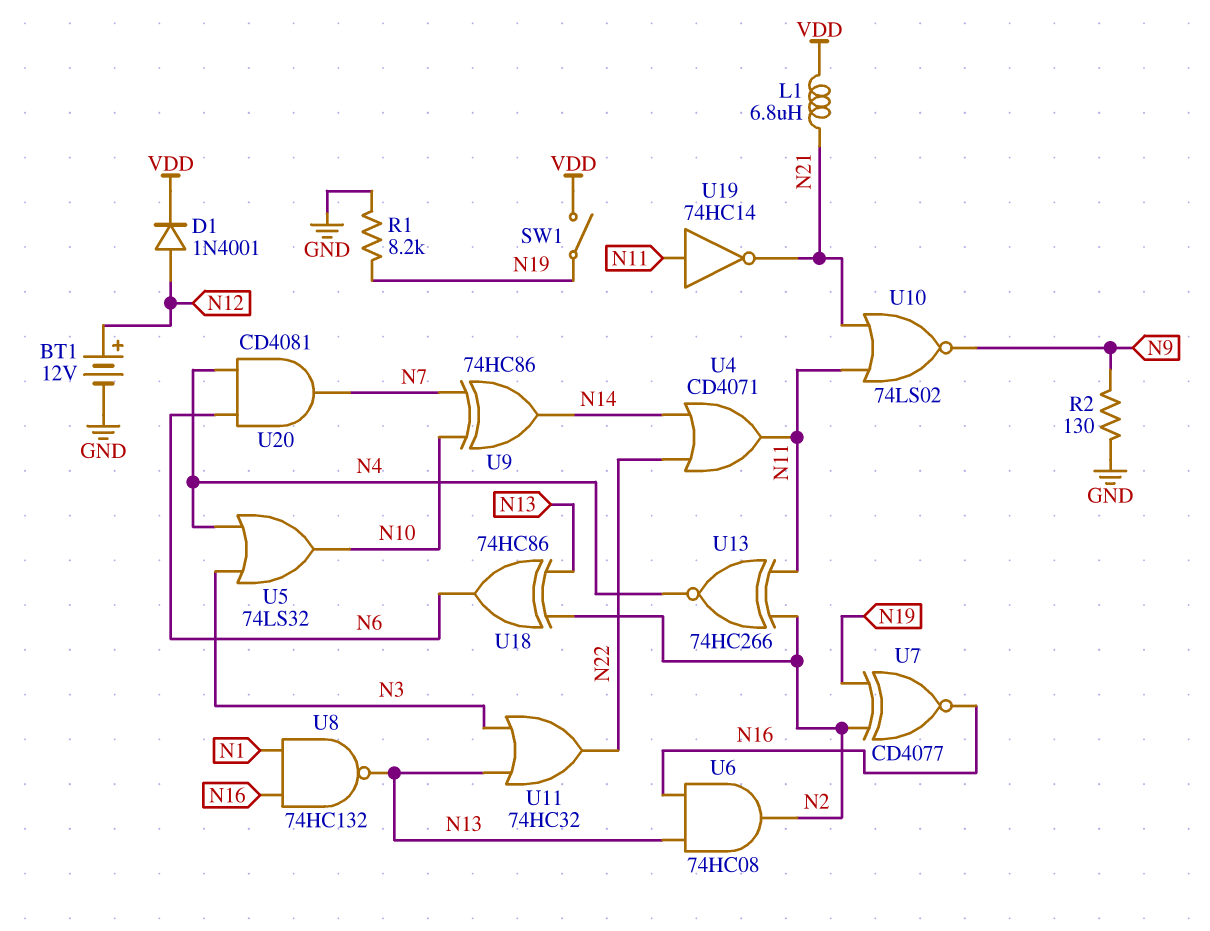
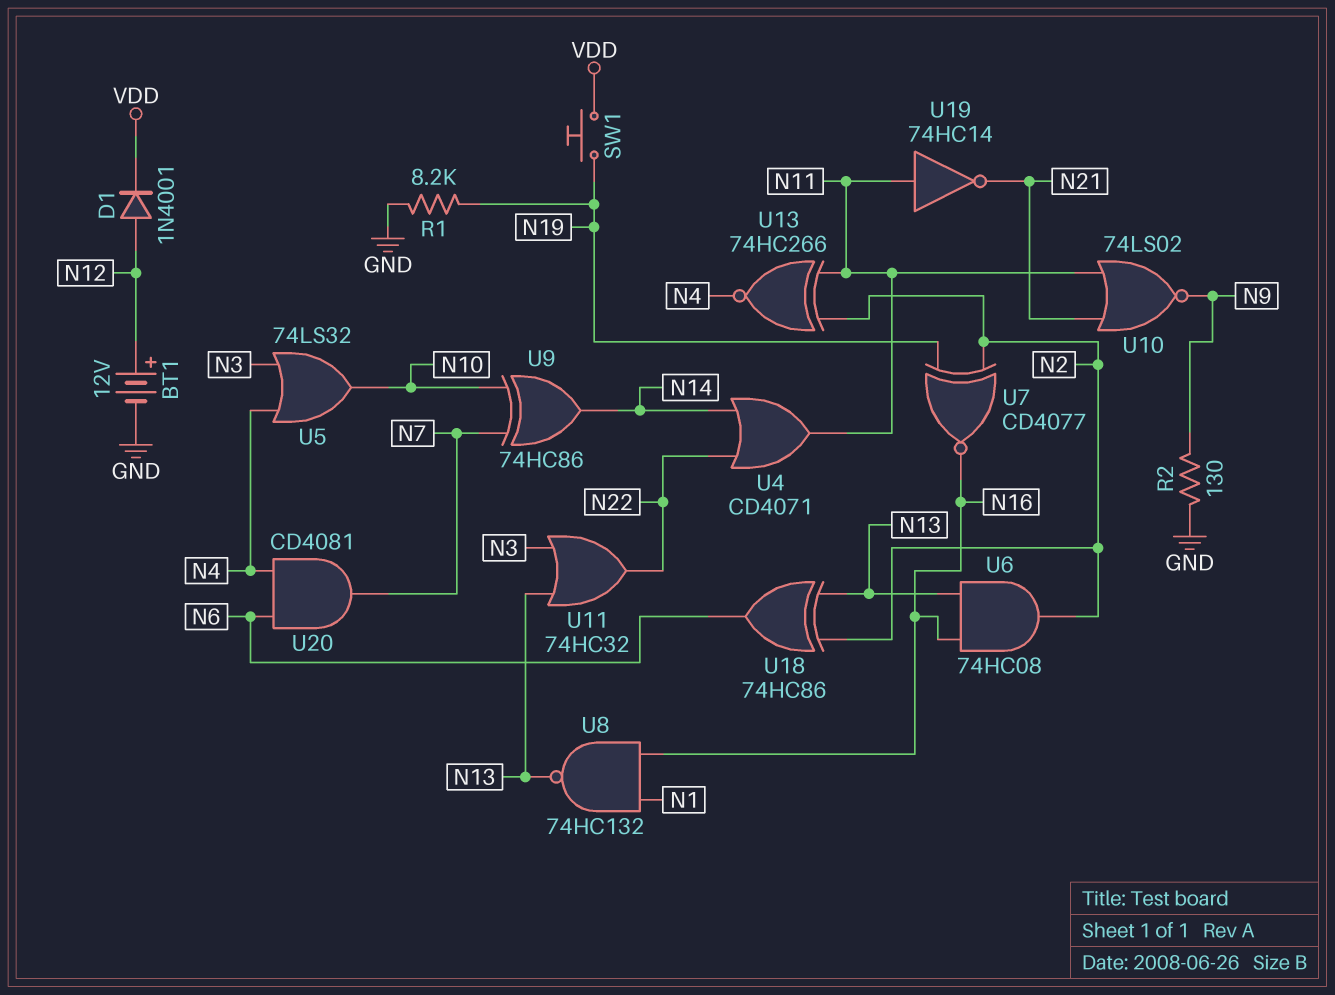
L1: 6.8uH (N21, VDD) -> none
SW1: switch (N19, VDD) -> button (N19, VDD)

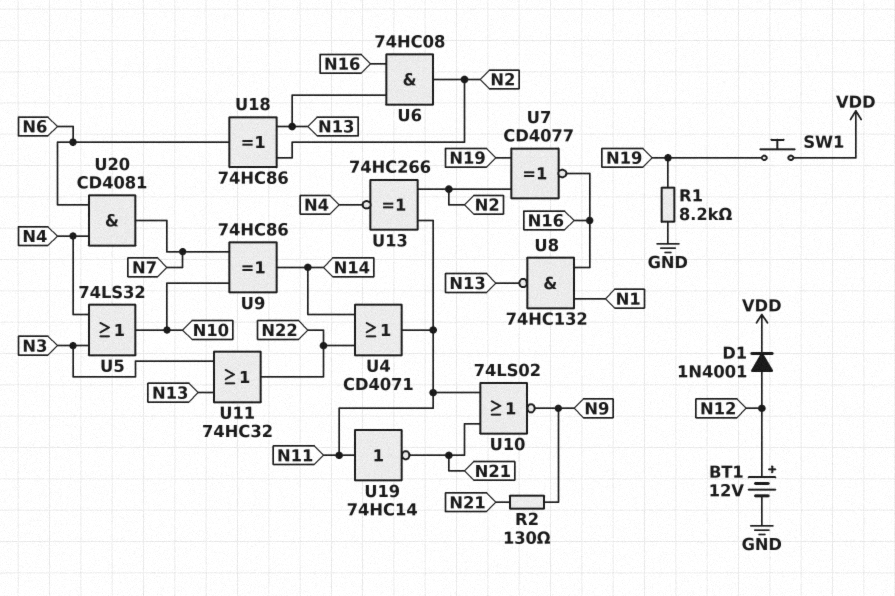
R2: 130 (GND, N9) -> 130 (N9, N21)

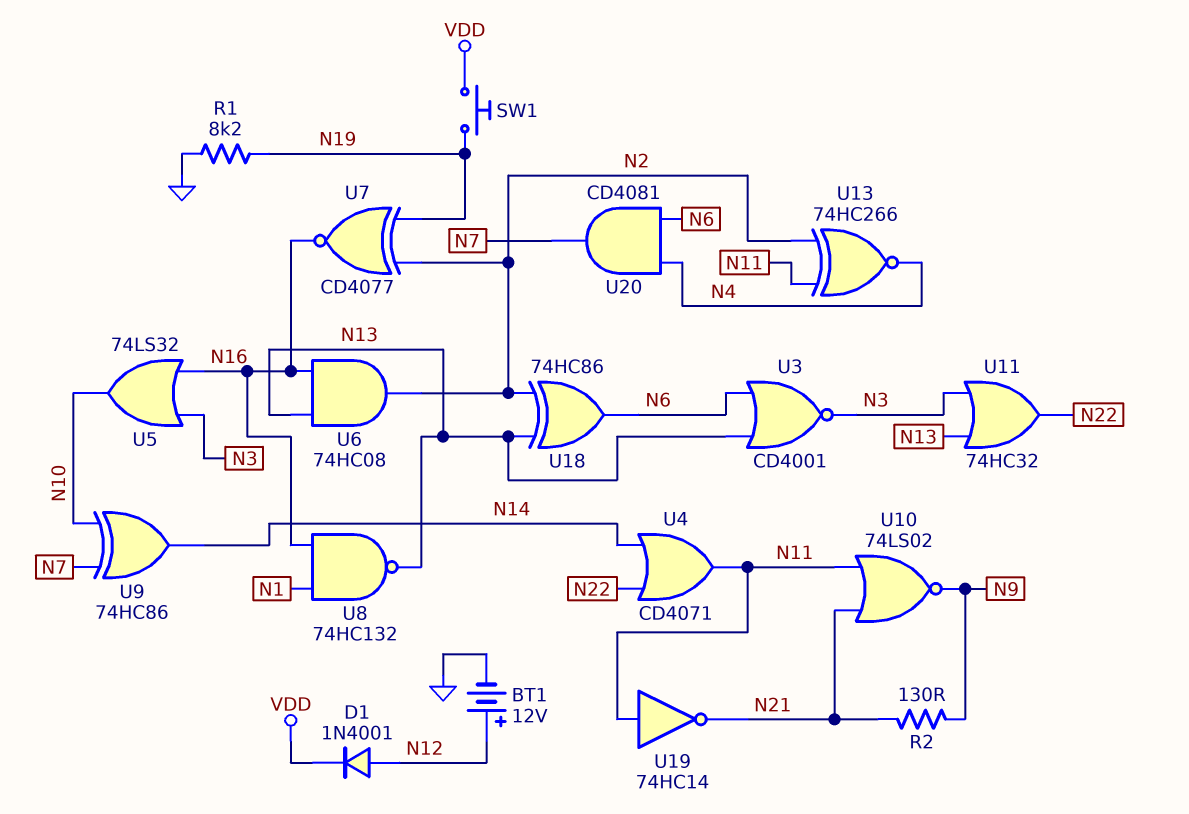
U3: none -> NOR CD4001 (in N6, in N13, out N3)
U5: OR 74LS32 (in N3, in N4, out N10) -> OR 74LS32 (in N3, in N16, out N10)

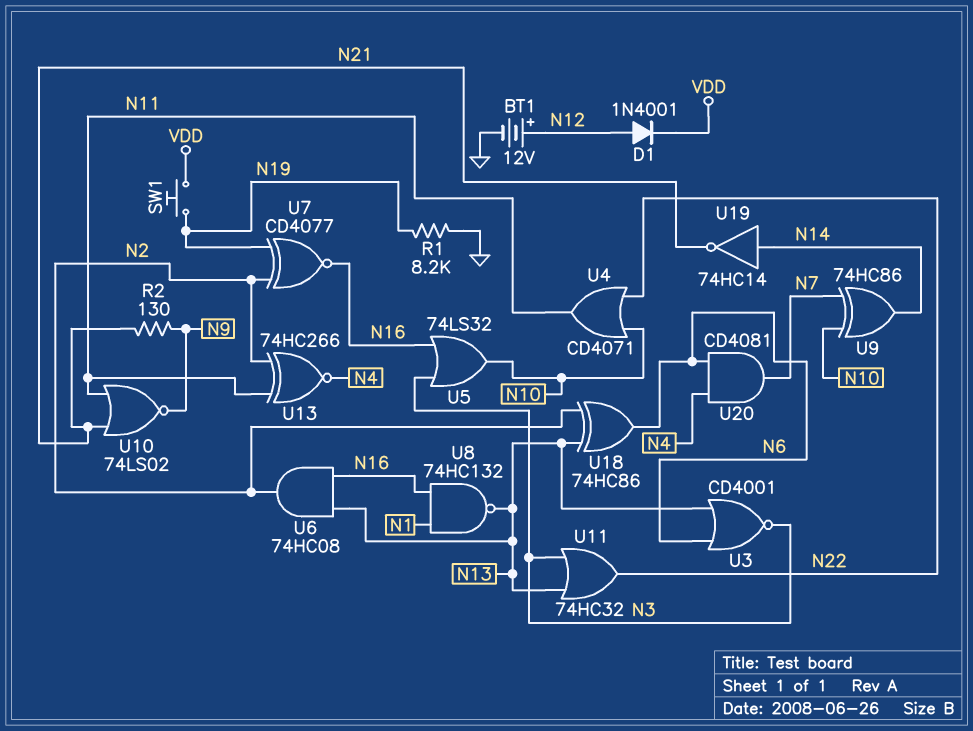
U4: OR CD4071 (in N14, in N22, out N11) -> OR CD4071 (in N10, in N22, out N11)
U19: NOT 74HC14 (in N11, out N21) -> NOT 74HC14 (in N14, out N21)

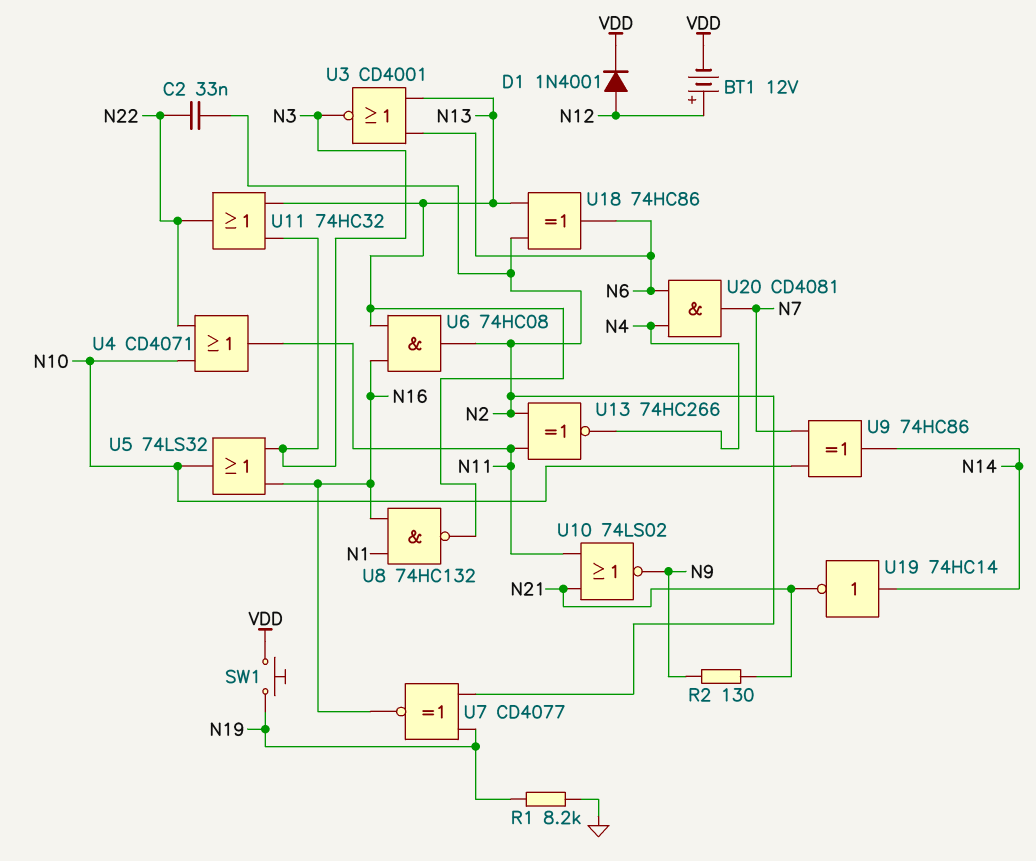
BT1: 12V (plus N12, minus GND) -> 12V (plus N12, minus VDD)
C2: none -> 33nF (N2, N22)

